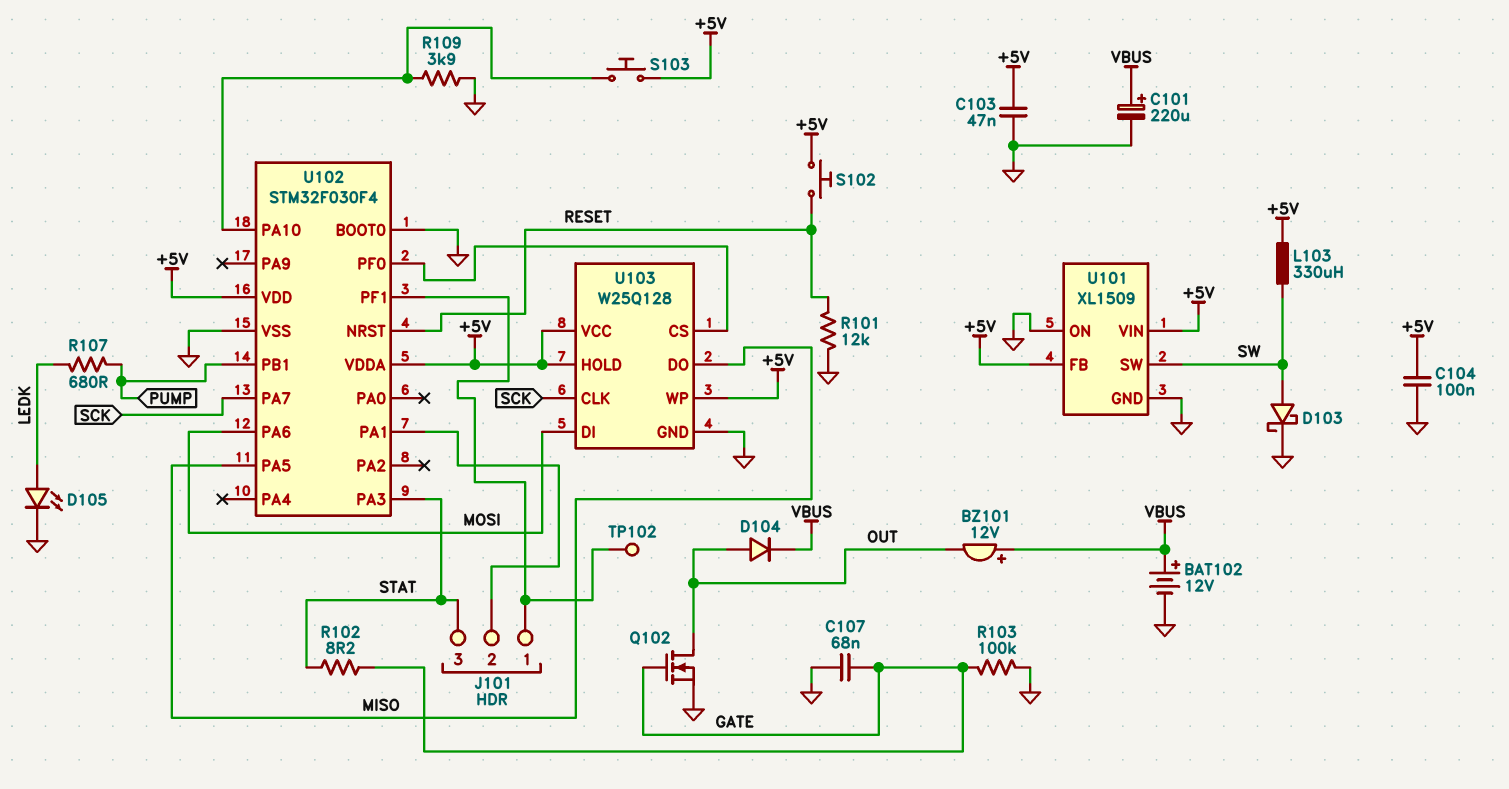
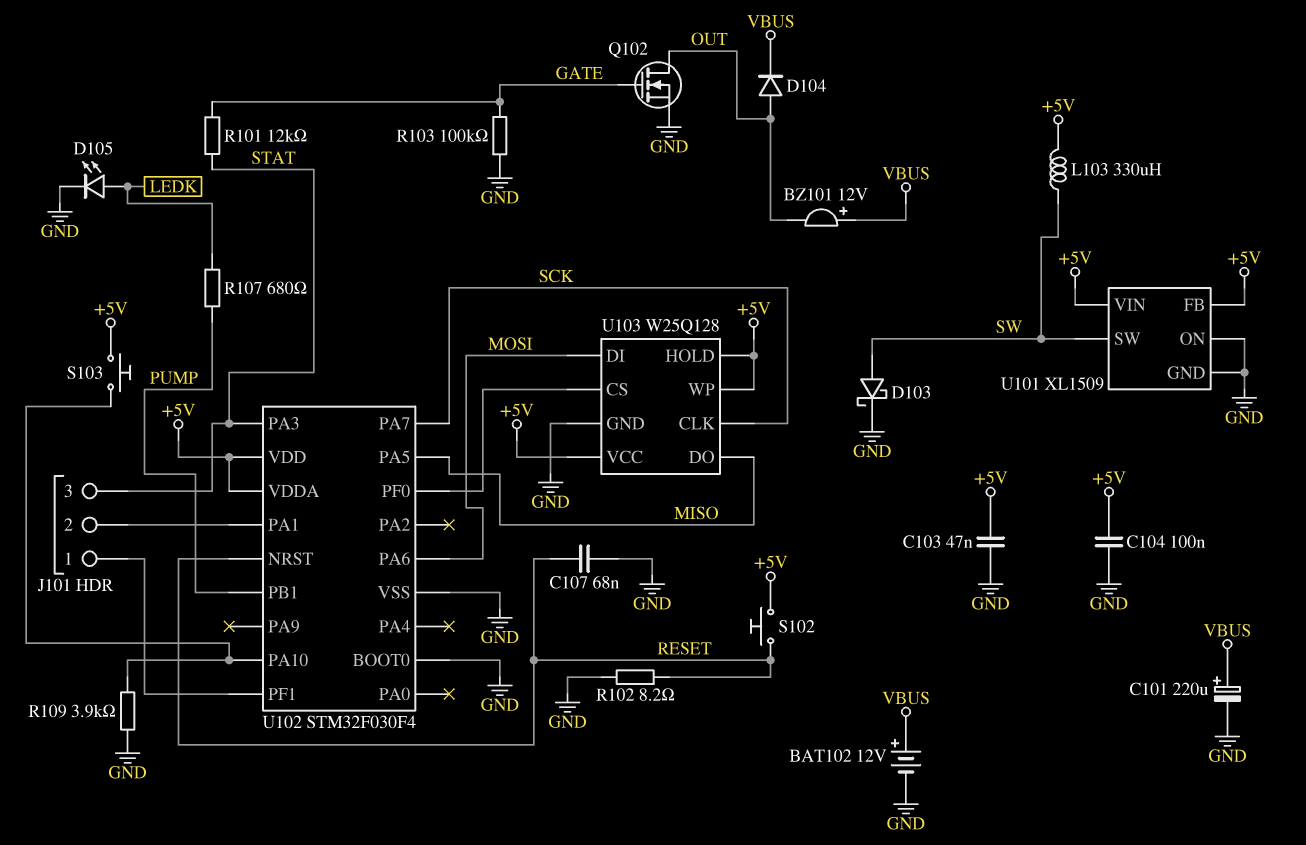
C107: 68nF (GATE, GND) -> 68nF (GND, RESET)
R101: 12k (GND, RESET) -> 12k (GATE, STAT)
R102: 8.2 (GATE, STAT) -> 8.2 (GND, RESET)
TP102: test point (J101/1) -> none

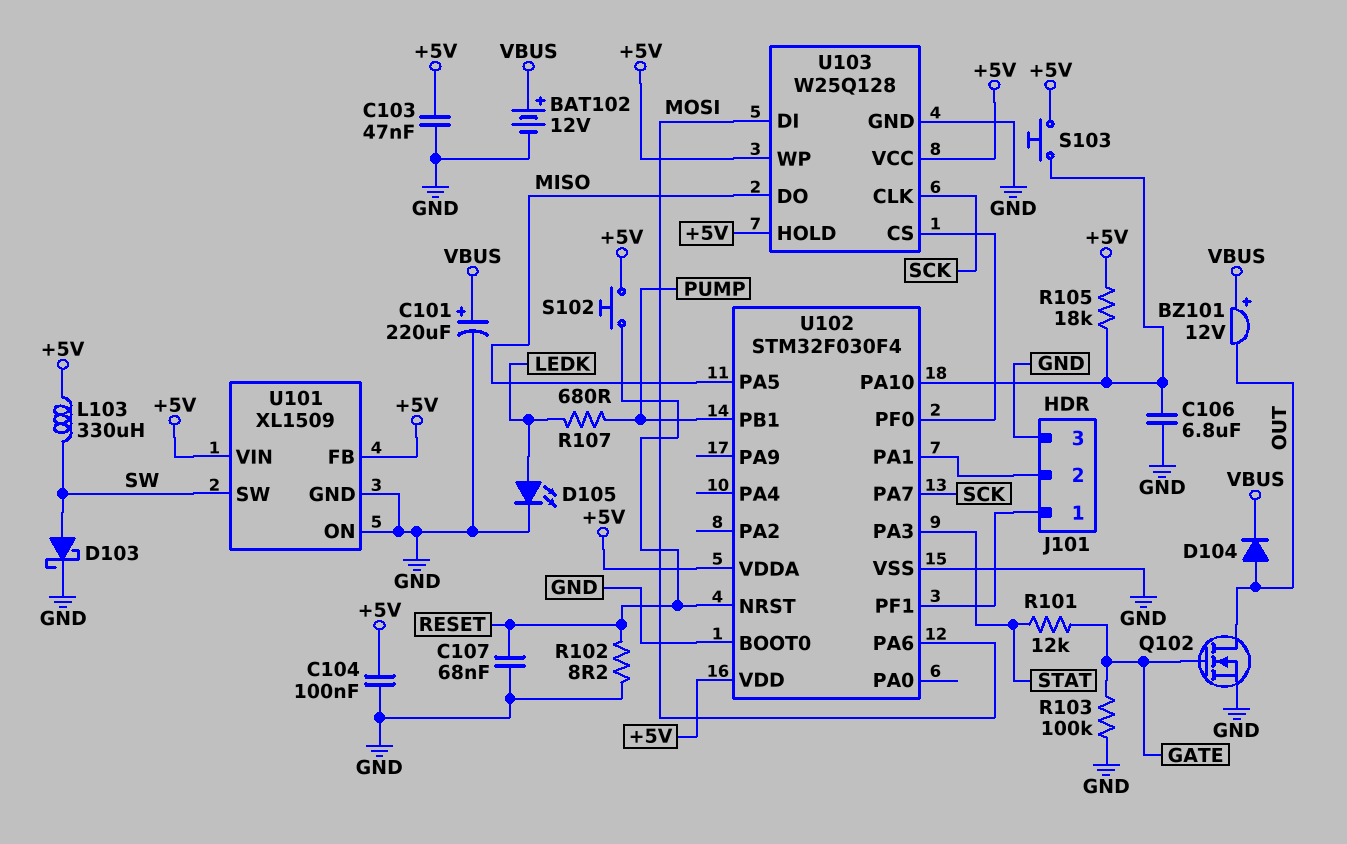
C106: none -> 6.8uF (GND, U102/PA10)
J101 pin 3: STAT -> GND
R105: none -> 18k (+5V, U102/PA10)
R109: 3.9k (GND, U102/PA10) -> none

